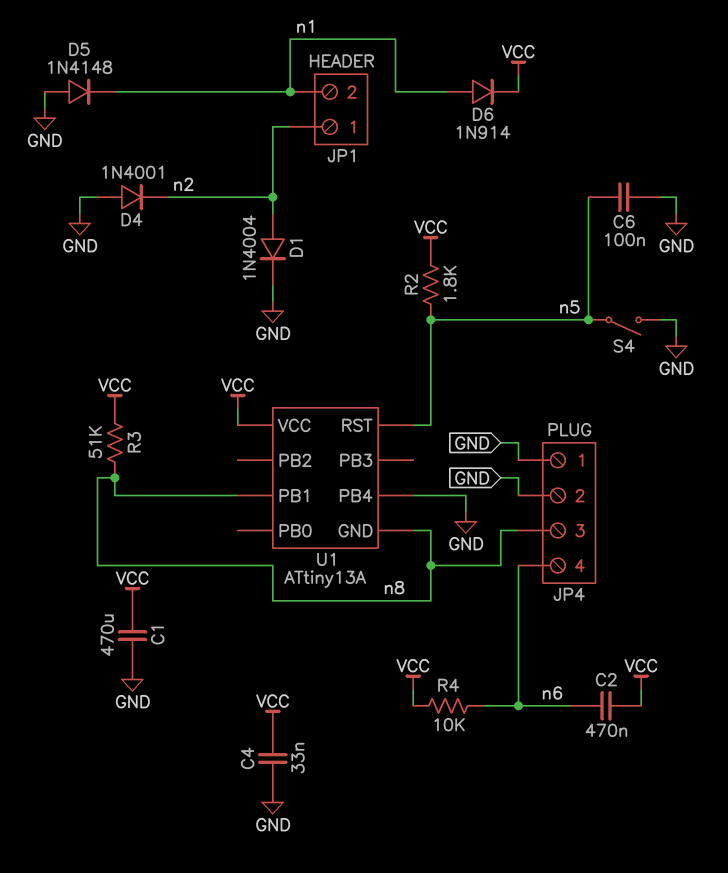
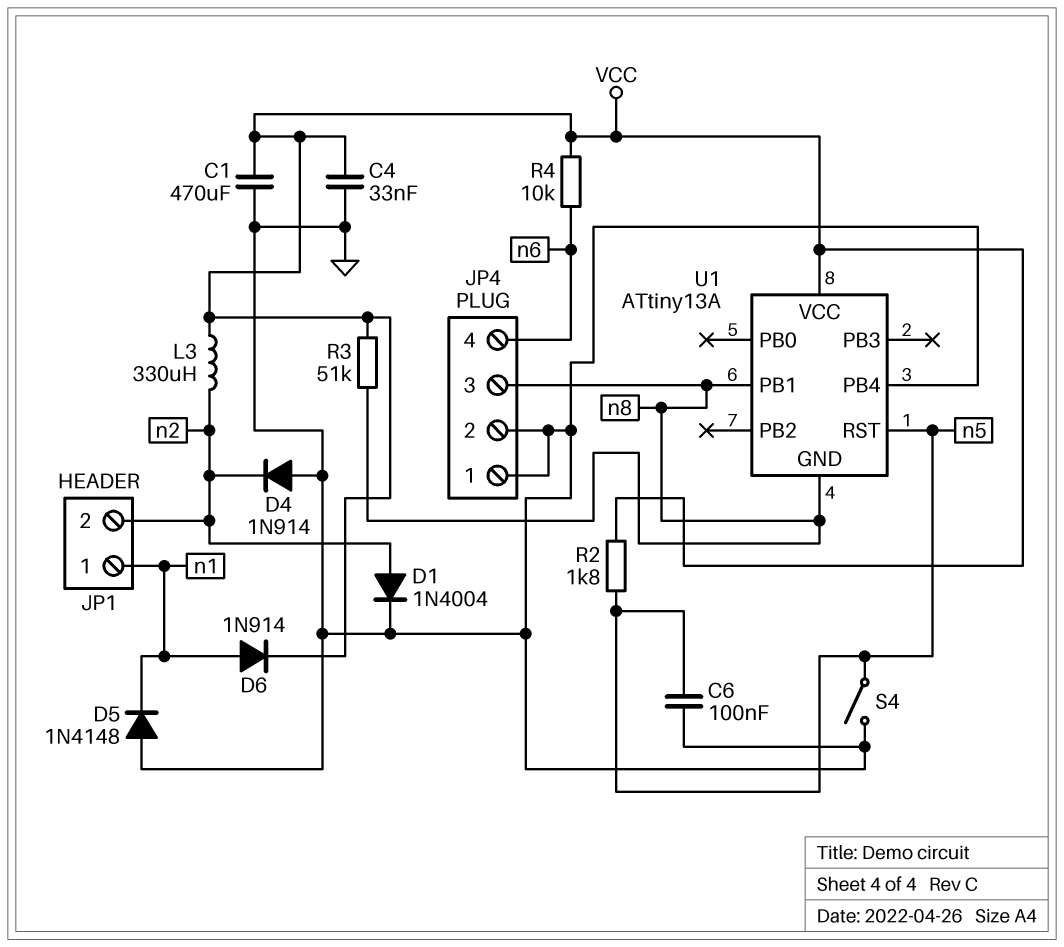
C2: 470nF (VCC, n6) -> none
D4: diode 1N4001 (A GND, K n2) -> diode 1N914 (A GND, K n2)
JP1 pin 1: n2 -> n1
JP1 pin 2: n1 -> n2
L3: none -> 330uH (VCC, n2)

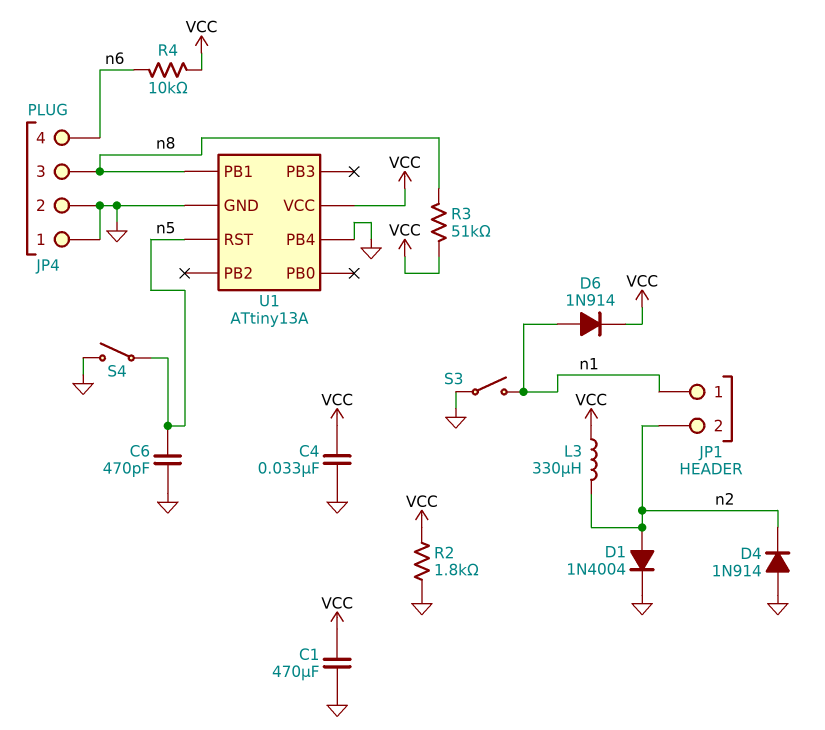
C6: 100nF (GND, n5) -> 470pF (GND, n5)
D5: diode 1N4148 (A GND, K n1) -> none
R2: 1.8k (VCC, n5) -> 1.8k (GND, VCC)
S3: none -> switch (GND, n1)
U1 pin GND: n8 -> GND

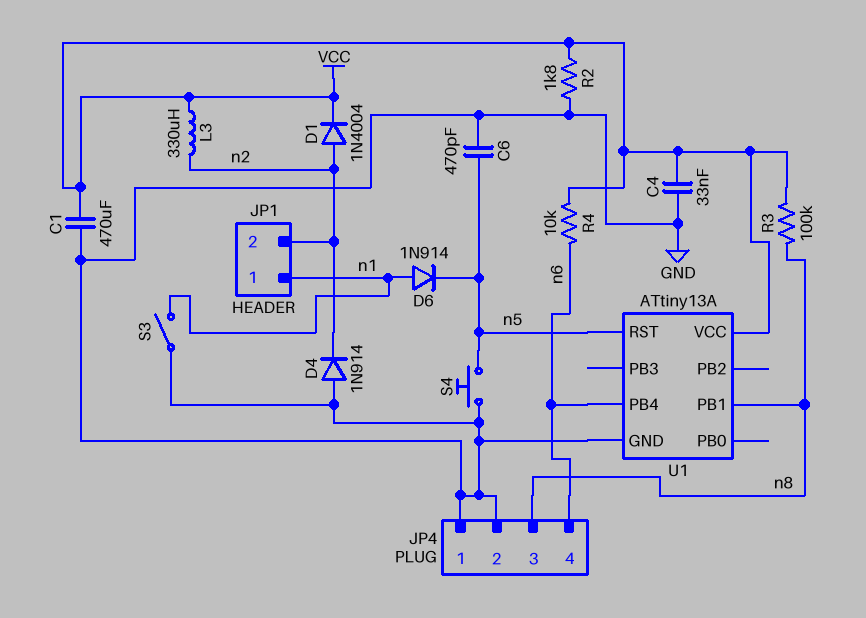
D1: diode 1N4004 (A n2, K GND) -> diode 1N4004 (A n2, K VCC)
D6: diode 1N914 (A n1, K VCC) -> diode 1N914 (A n1, K n5)
R3: 51k (VCC, n8) -> 100k (VCC, n8)
S4: switch (GND, n5) -> button (GND, n5)
U1 pin PB4: GND -> n6

